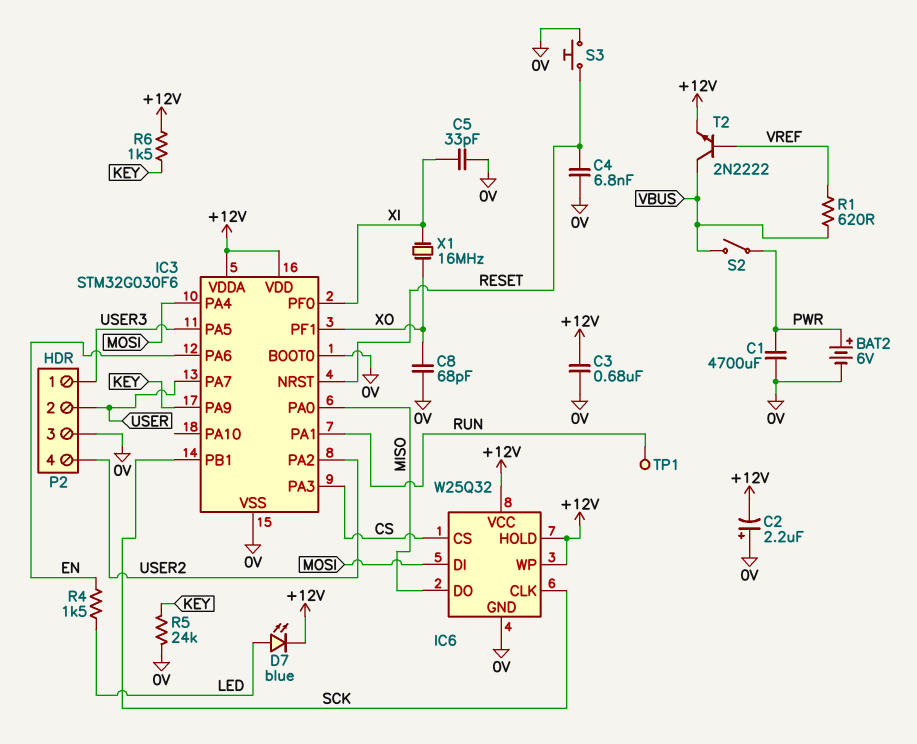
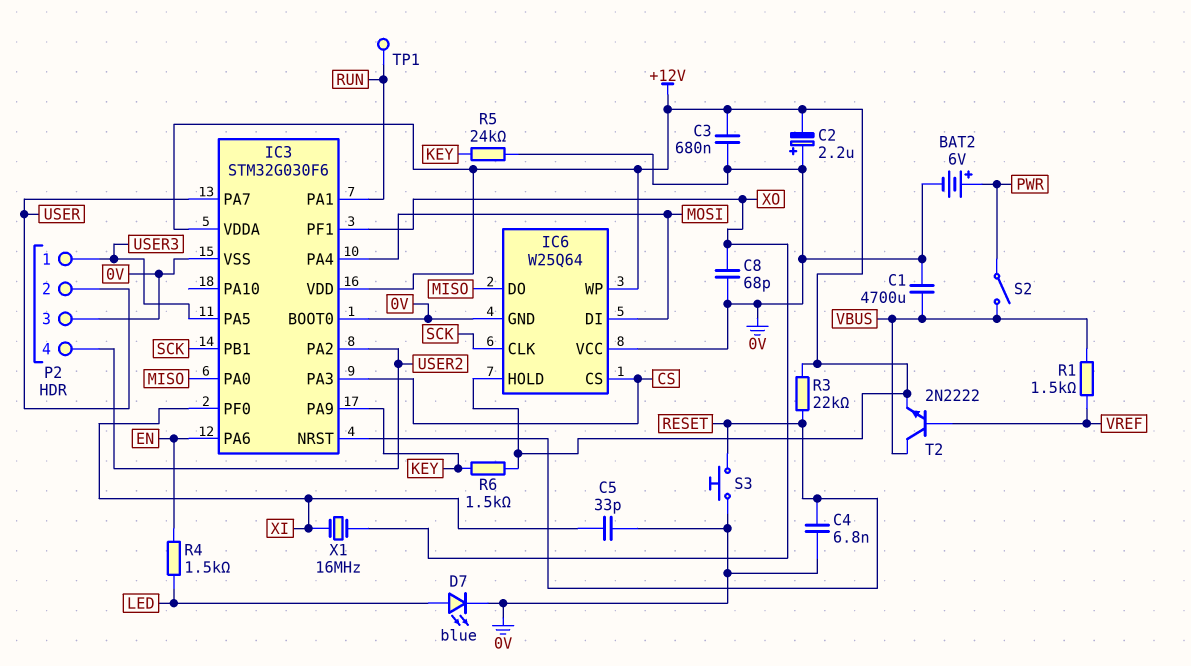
C1: 4700uF (0V, PWR) -> 4700uF (0V, VBUS)
D7: LED blue (A LED, K +12V) -> LED blue (A LED, K 0V)
IC6: W25Q32 -> W25Q64
IC6 pin VCC: +12V -> 0V
R1: 620 (VBUS, VREF) -> 1.5k (VBUS, VREF)
R3: none -> 22k (+12V, RESET)

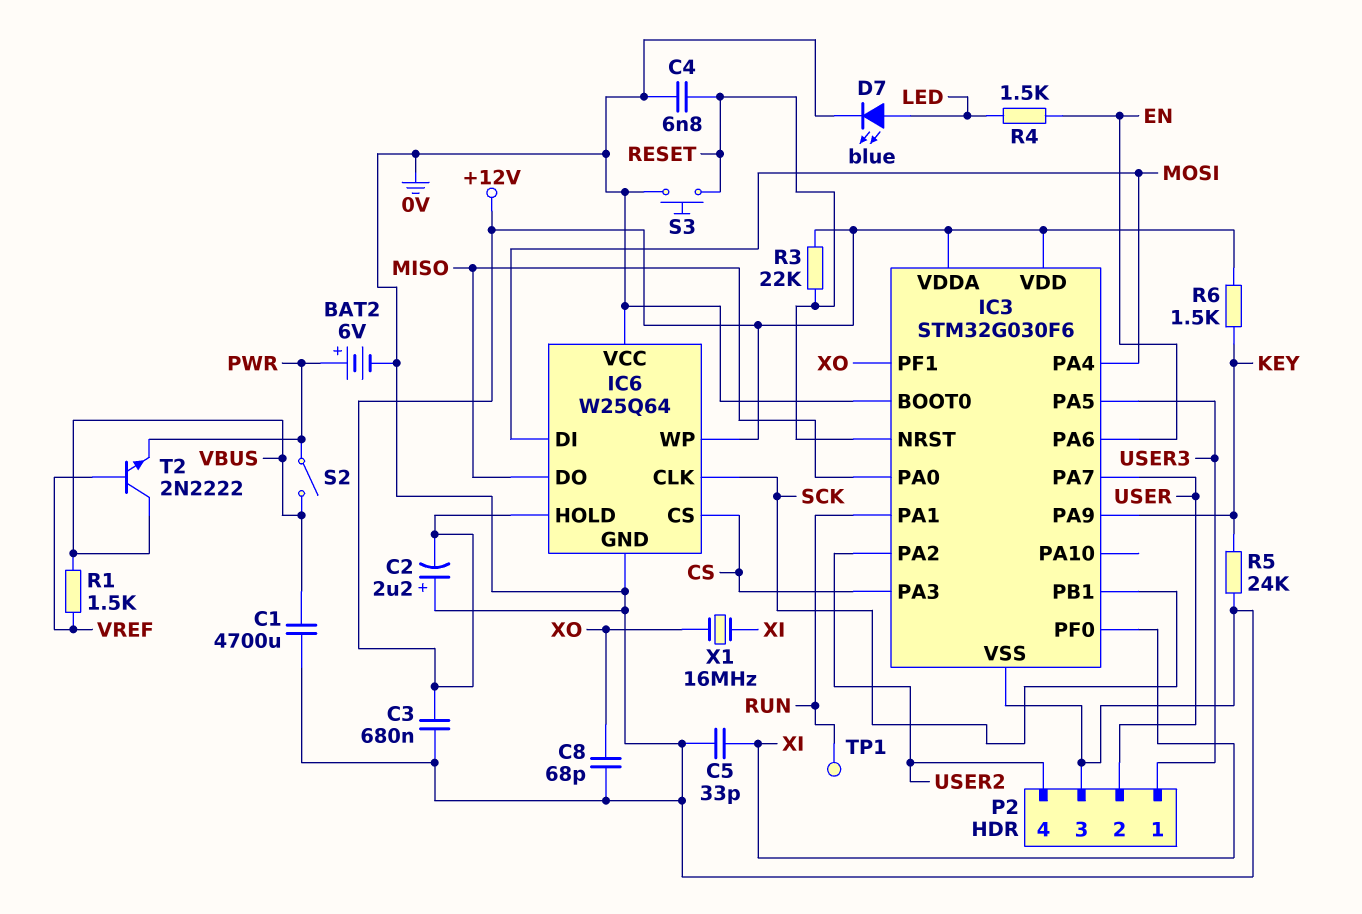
T2: NPN 2N2222 (B VREF, C VBUS, E +12V) -> NPN 2N2222 (B VREF, C VBUS, E PWR)

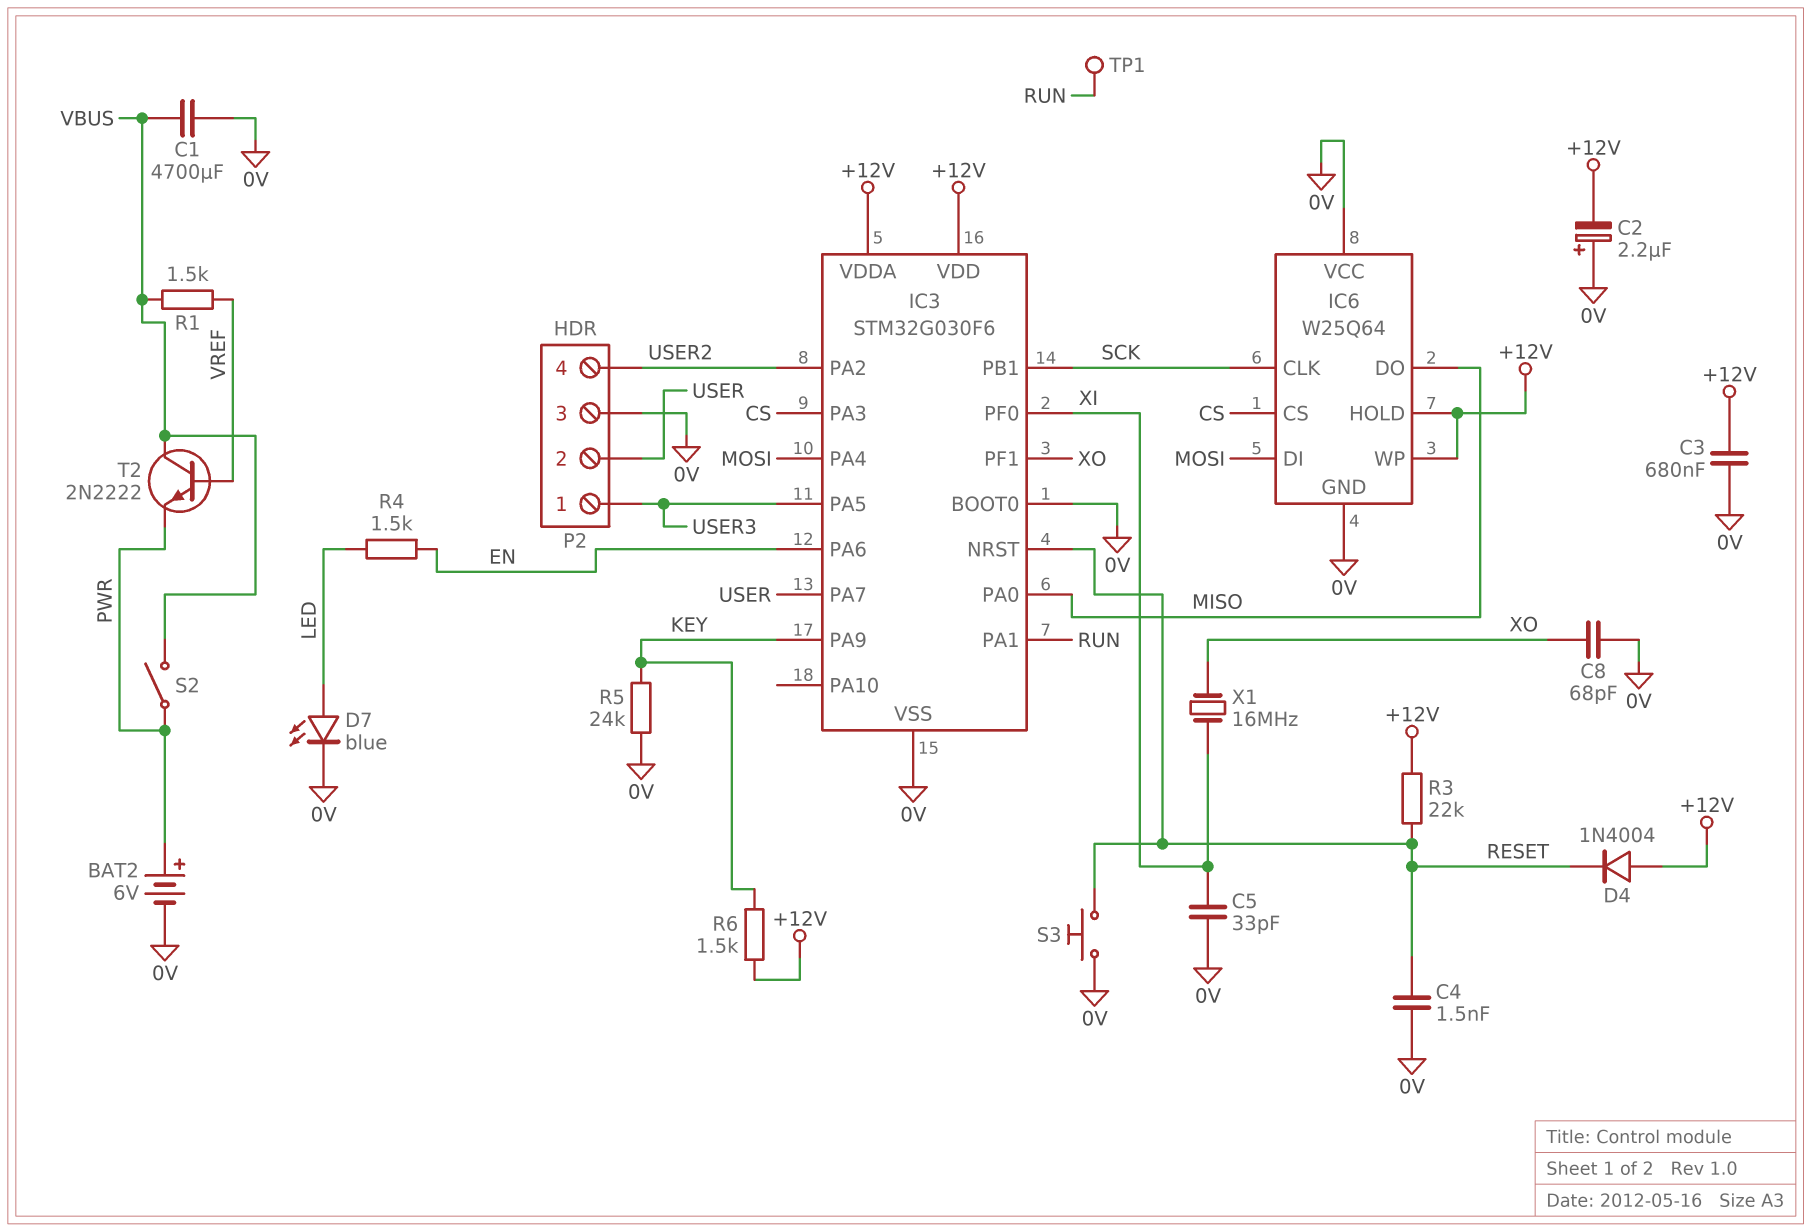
C4: 6.8nF (0V, RESET) -> 1.5nF (0V, RESET)
D4: none -> diode 1N4004 (A +12V, K RESET)

